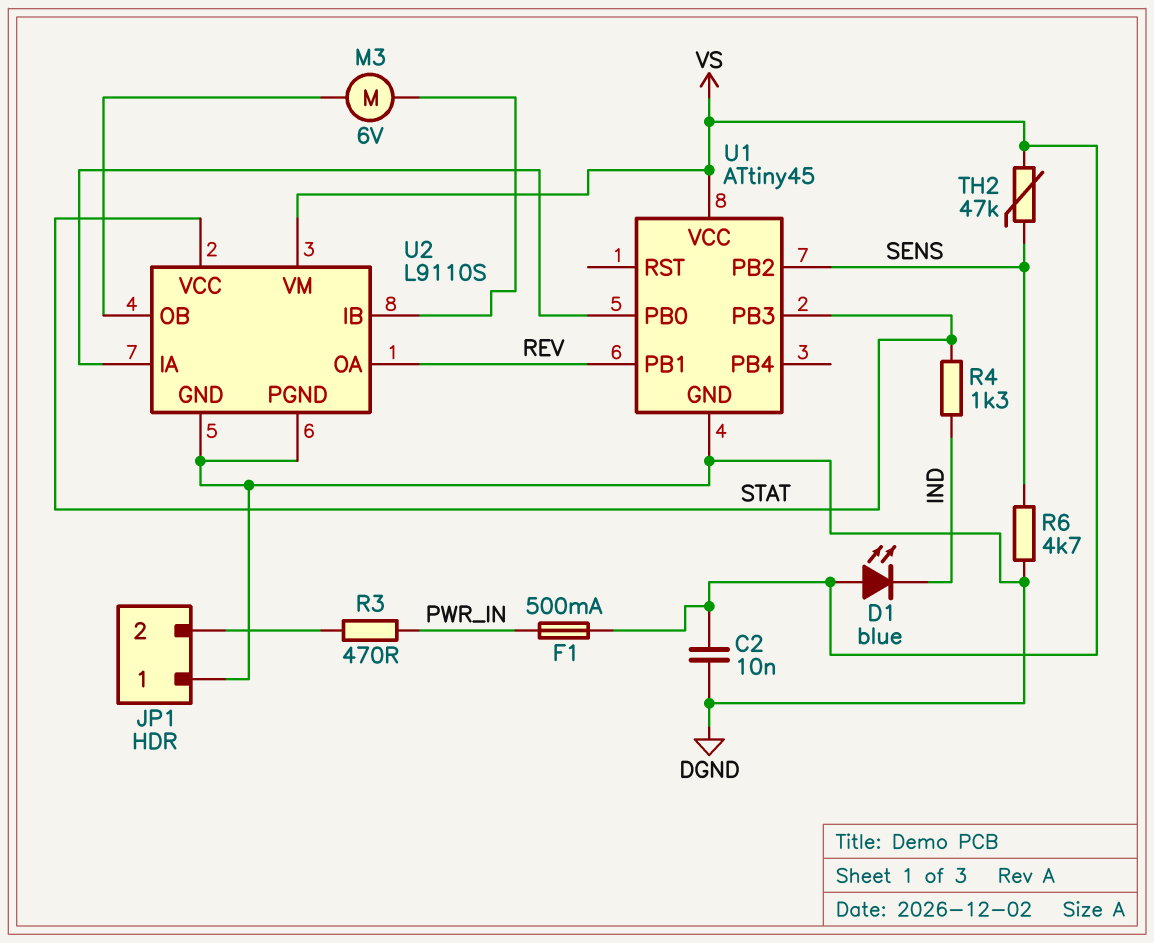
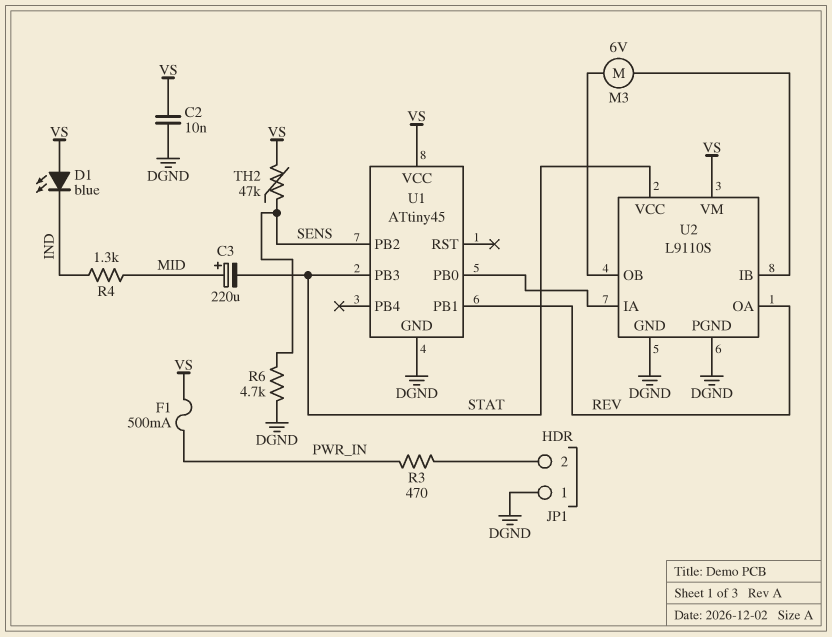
C3: none -> 220uF (plus MID, minus STAT)
R4: 1.3k (IND, STAT) -> 1.3k (IND, MID)

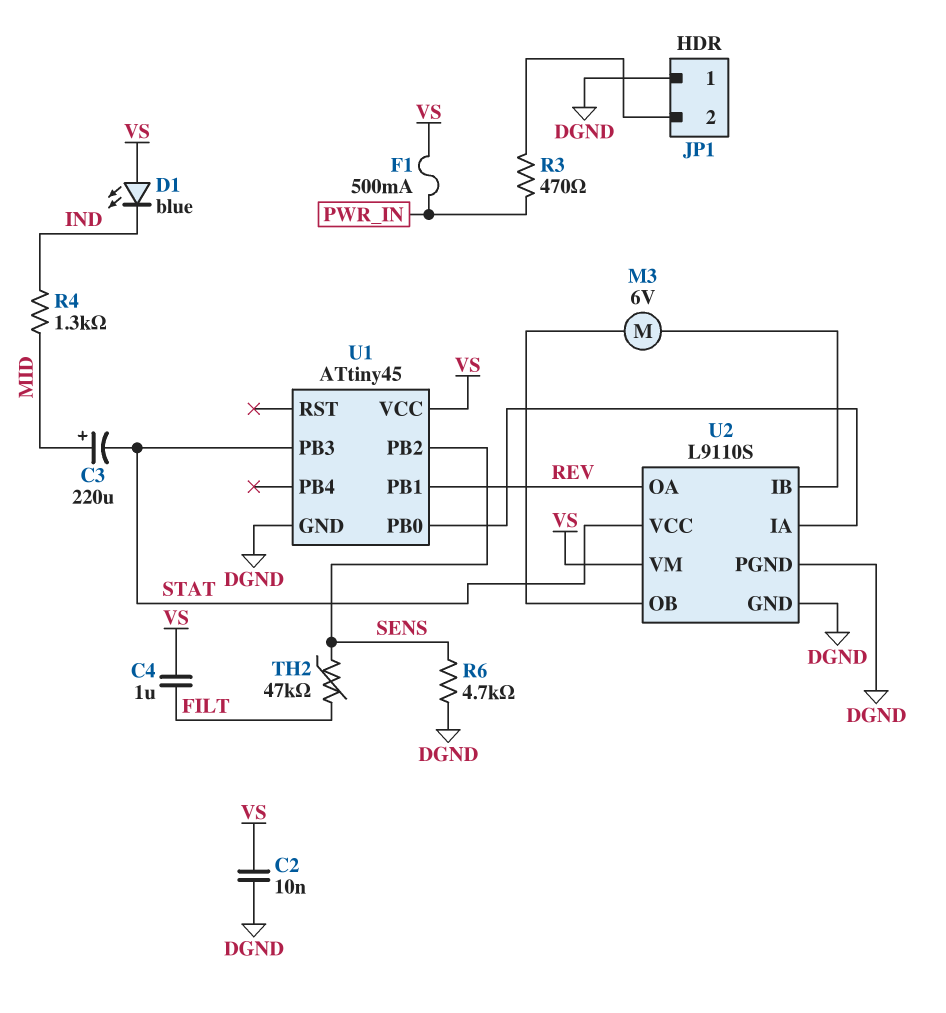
C4: none -> 1uF (FILT, VS)
TH2: 47k (SENS, VS) -> 47k (FILT, SENS)

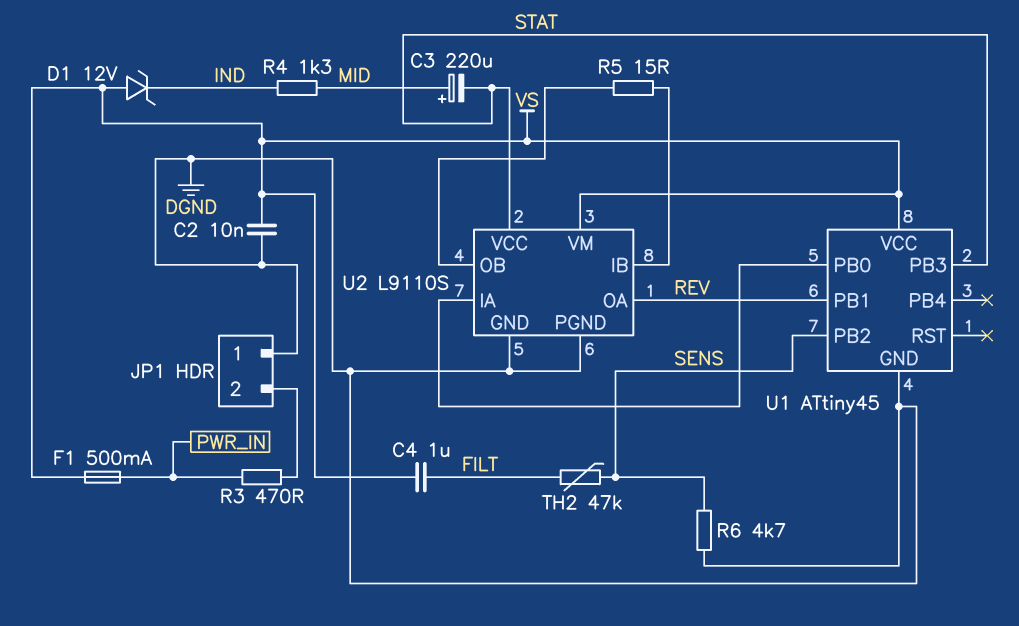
D1: LED blue (A VS, K IND) -> zener 12V (A VS, K IND)
M3: motor 6V (U2/IB, U2/OB) -> none
R5: none -> 15 (U2/IB, U2/OB)

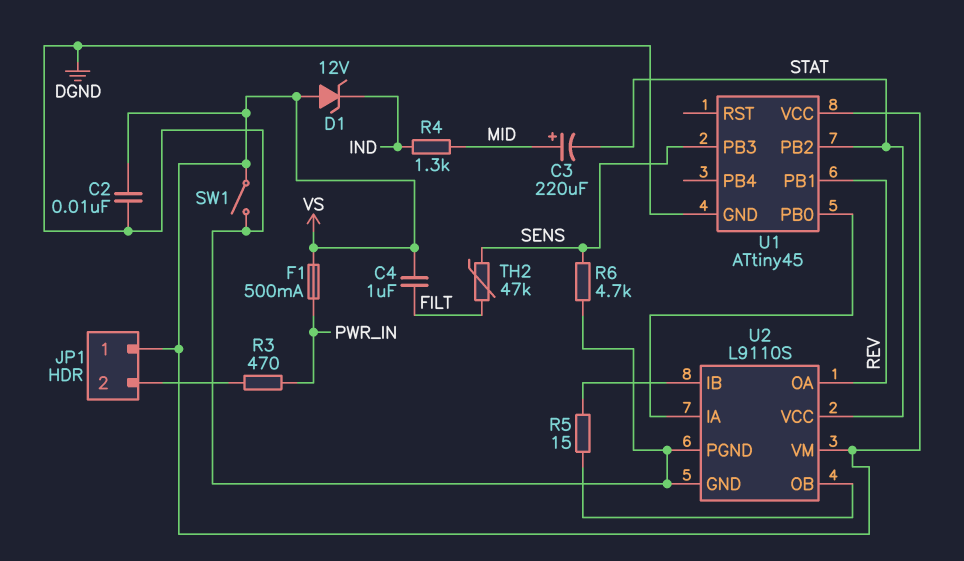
JP1 pin 1: DGND -> VS
SW1: none -> switch (DGND, VS)
U1 pin PB2: SENS -> STAT
U1 pin PB3: STAT -> SENS

